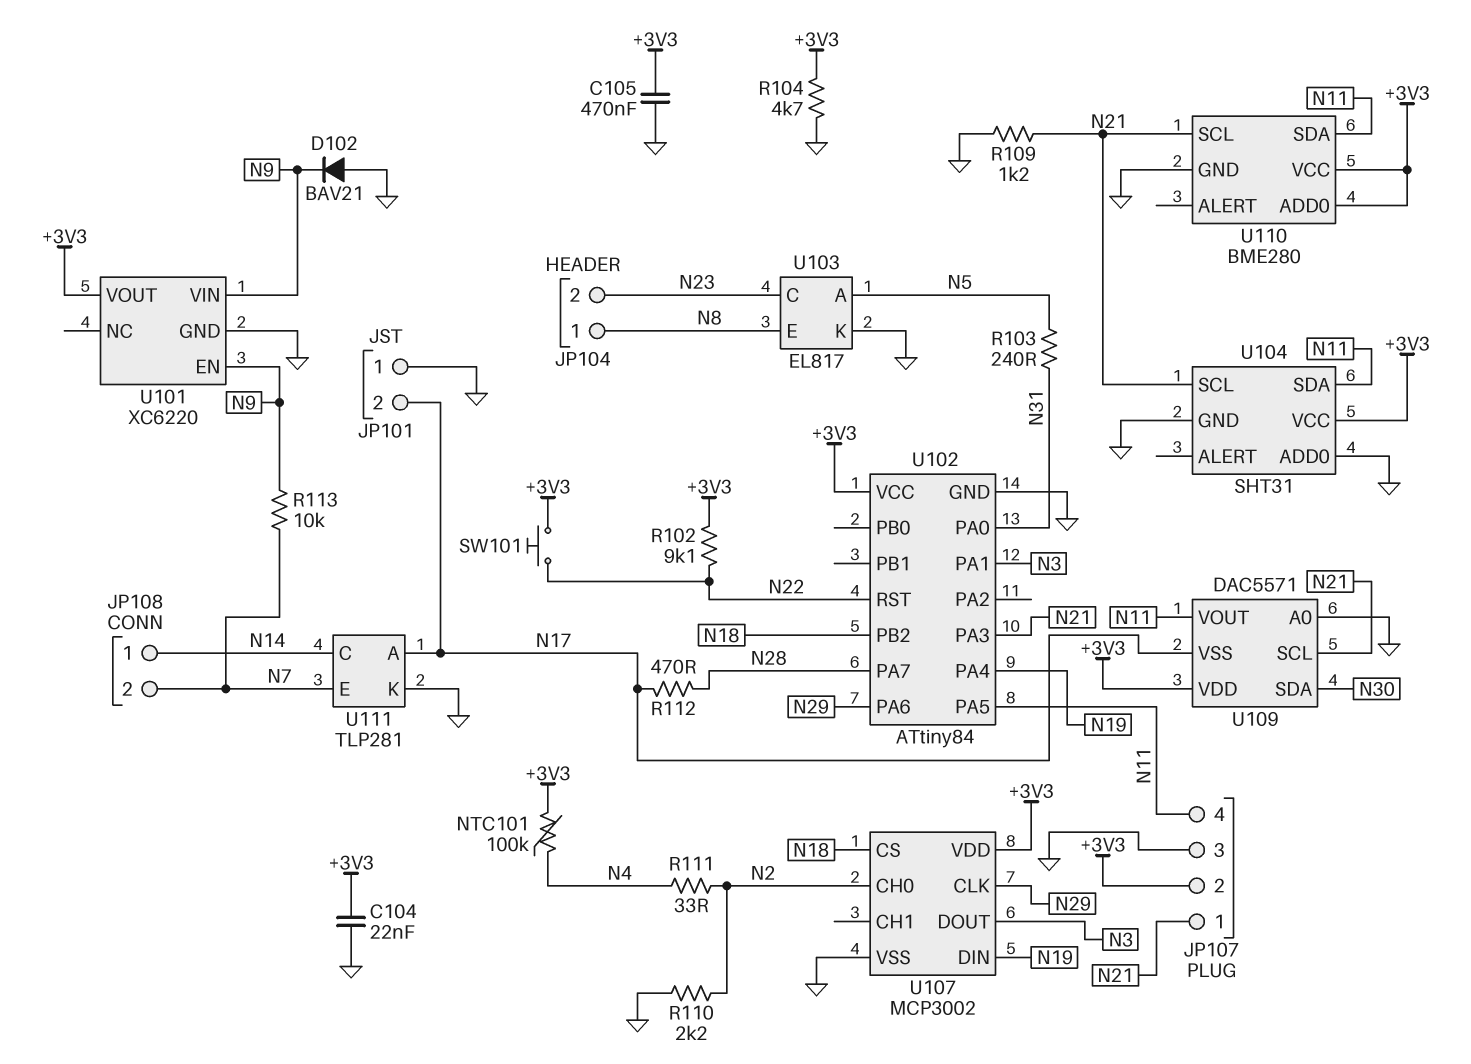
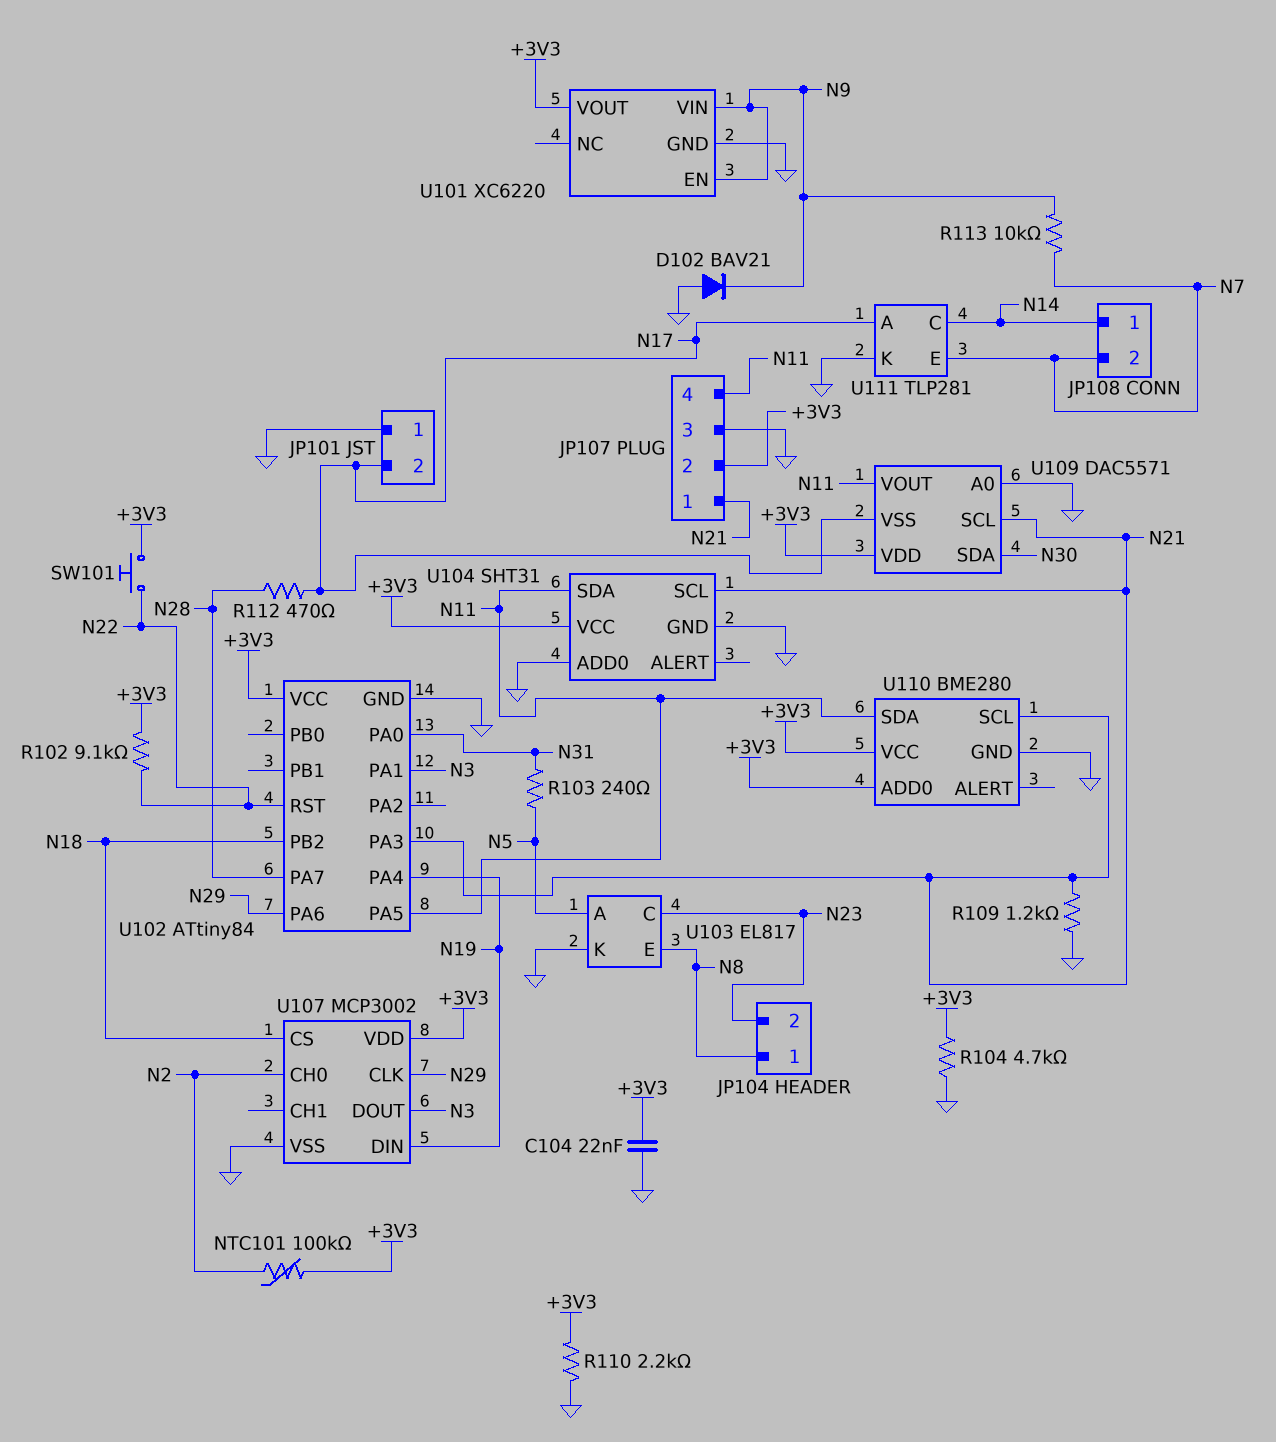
C105: 470nF (+3V3, GND) -> none
NTC101: 100k (+3V3, N4) -> 100k (+3V3, N2)
R110: 2.2k (GND, N2) -> 2.2k (+3V3, GND)
R111: 33 (N2, N4) -> none

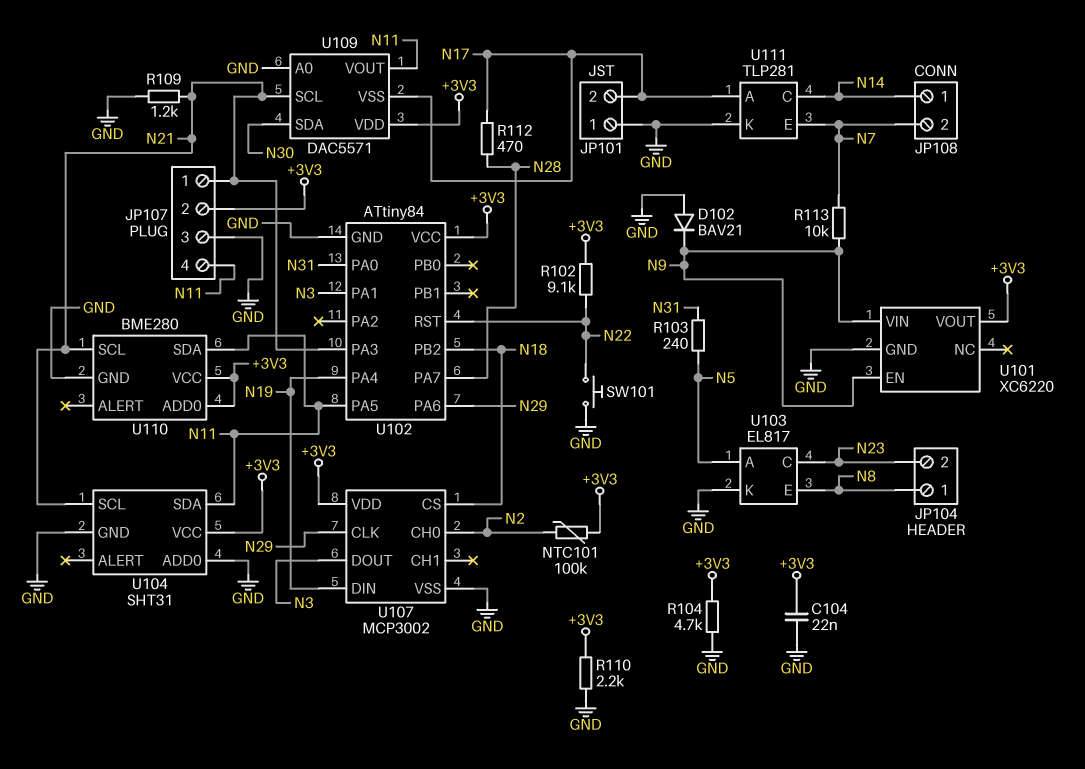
SW101: button (+3V3, N22) -> button (GND, N22)

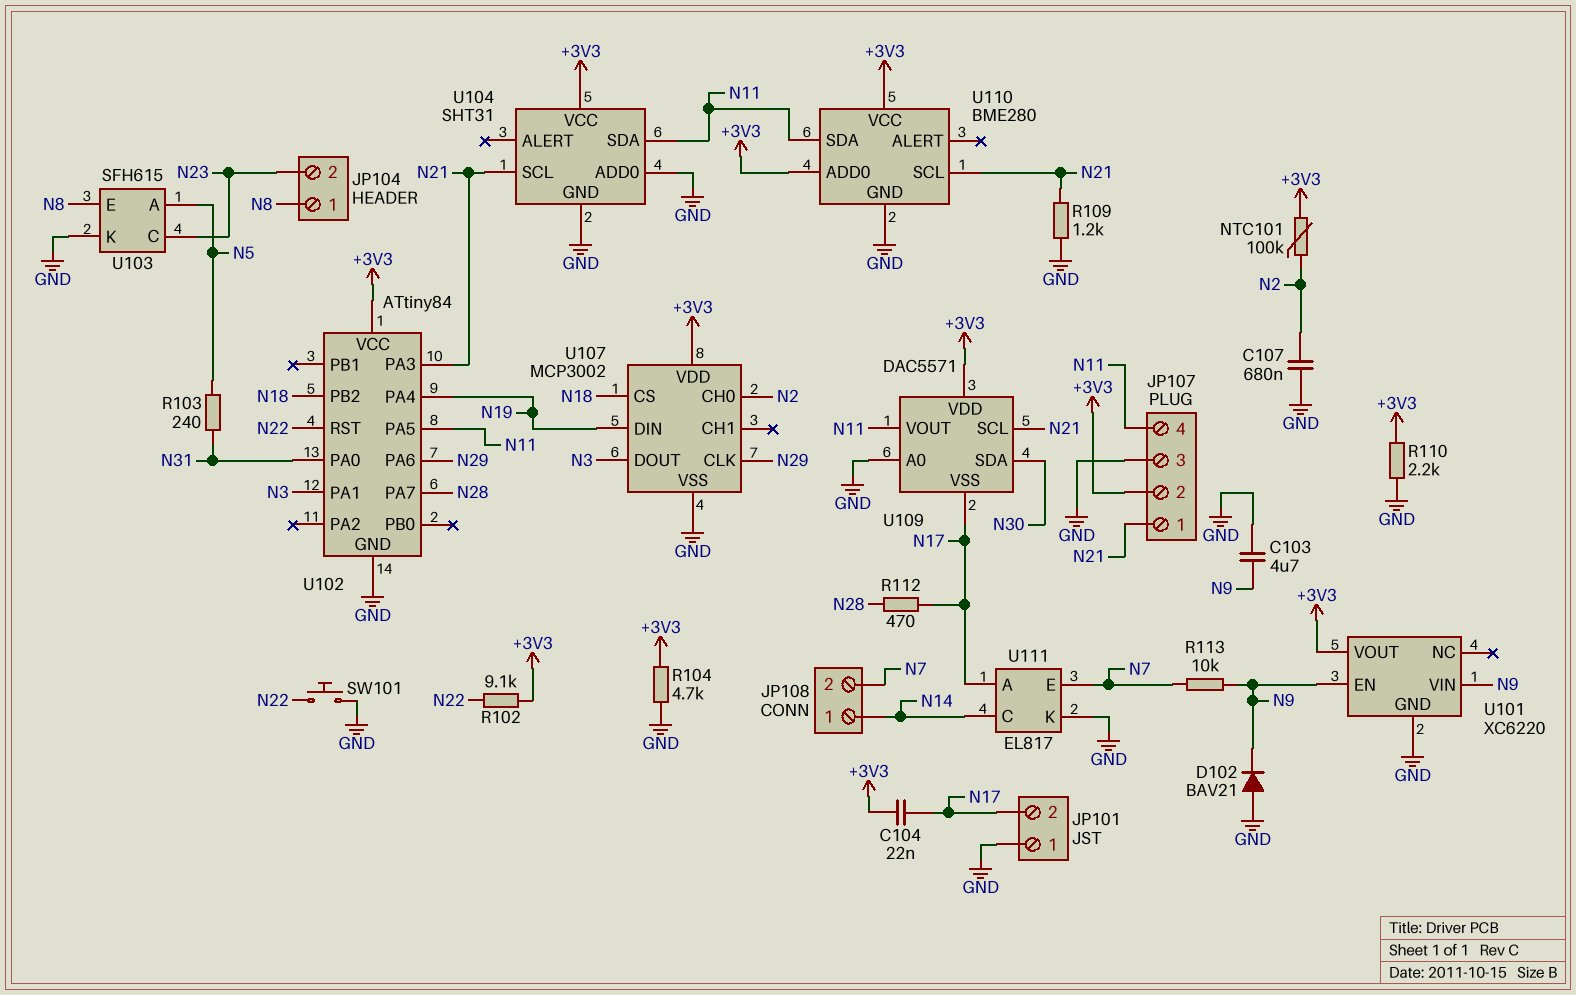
C103: none -> 4.7uF (GND, N9)
C104: 22nF (+3V3, GND) -> 22nF (+3V3, N17)
C107: none -> 680nF (GND, N2)
U103: EL817 -> SFH615
U111: TLP281 -> EL817

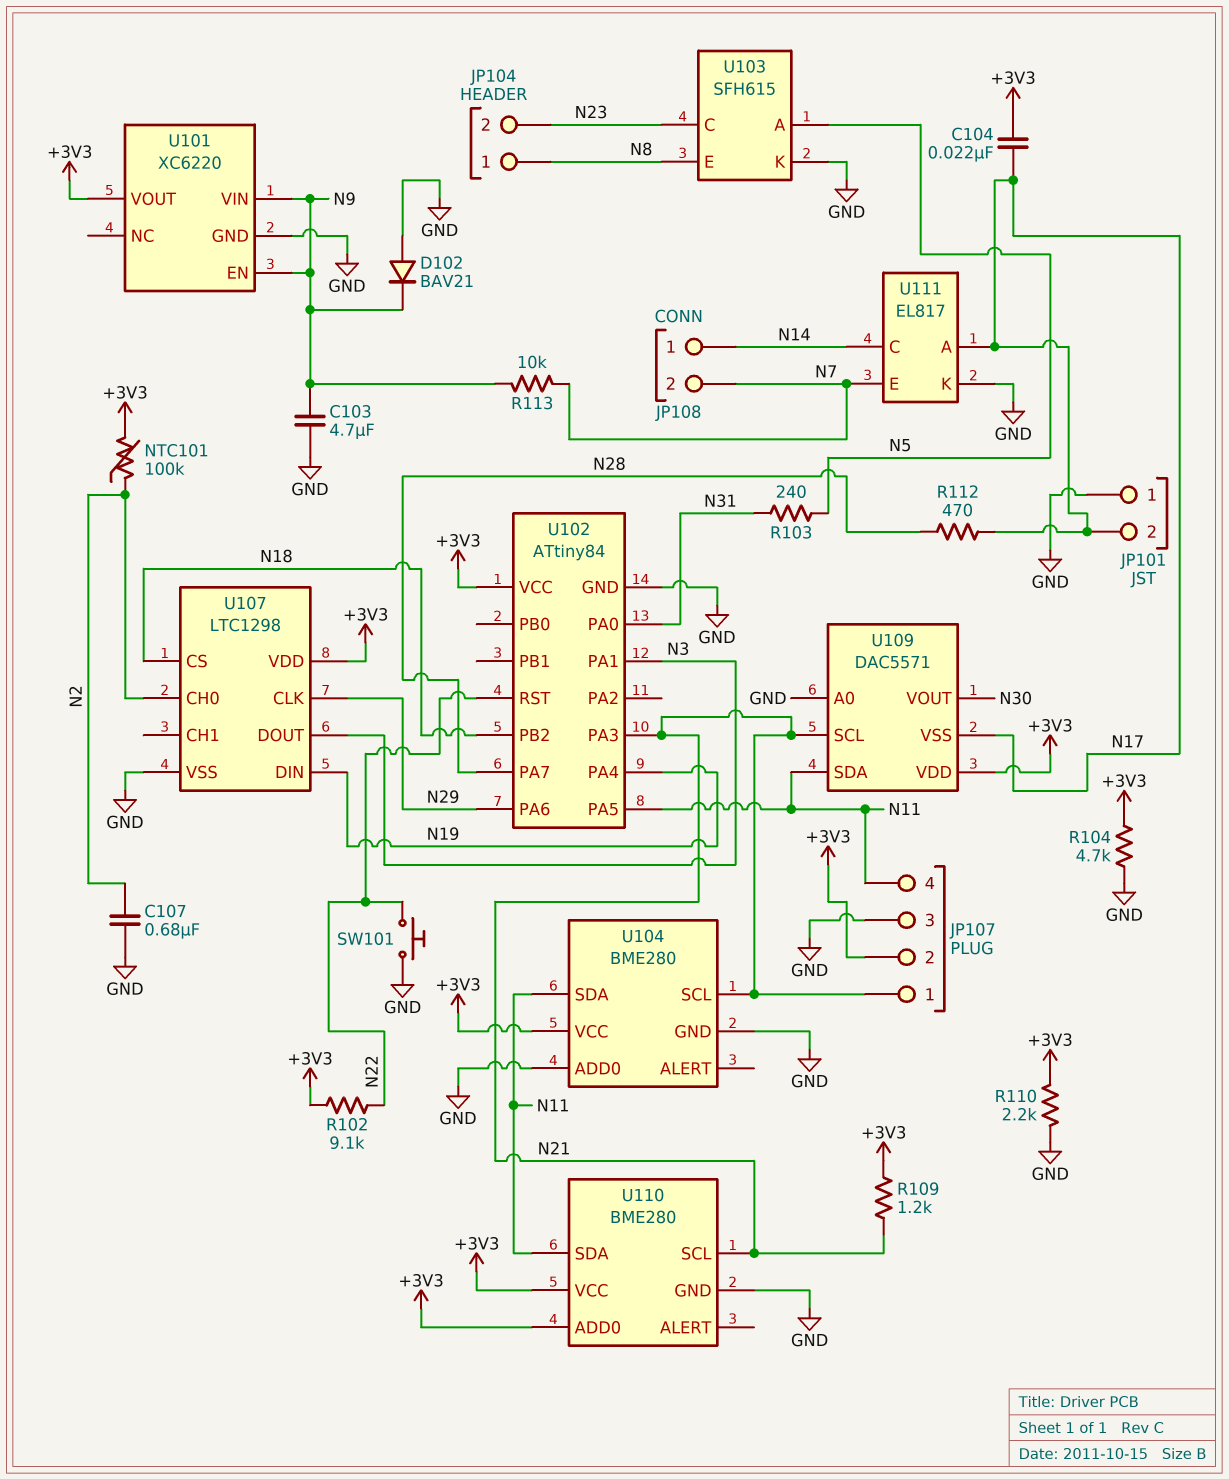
R109: 1.2k (GND, N21) -> 1.2k (+3V3, N21)
U104: SHT31 -> BME280
U107: MCP3002 -> LTC1298
U109 pin SDA: N30 -> N11
U109 pin VOUT: N11 -> N30

